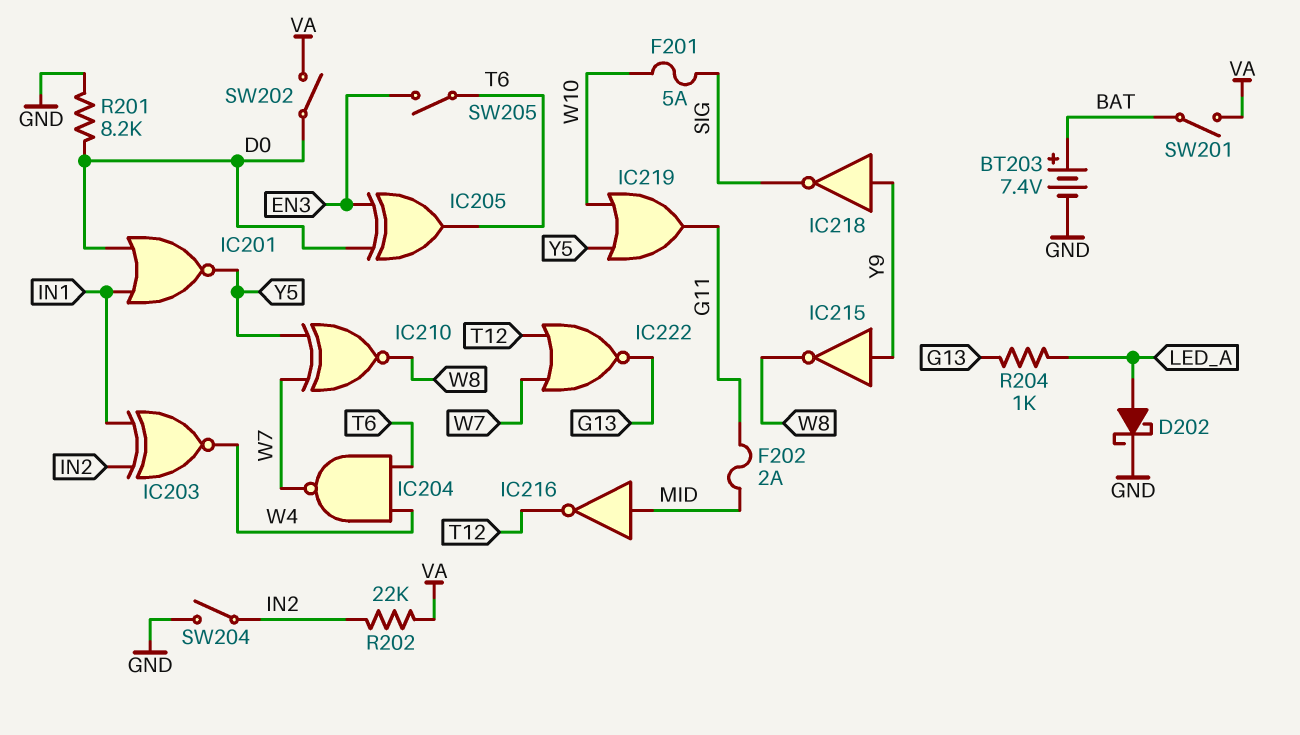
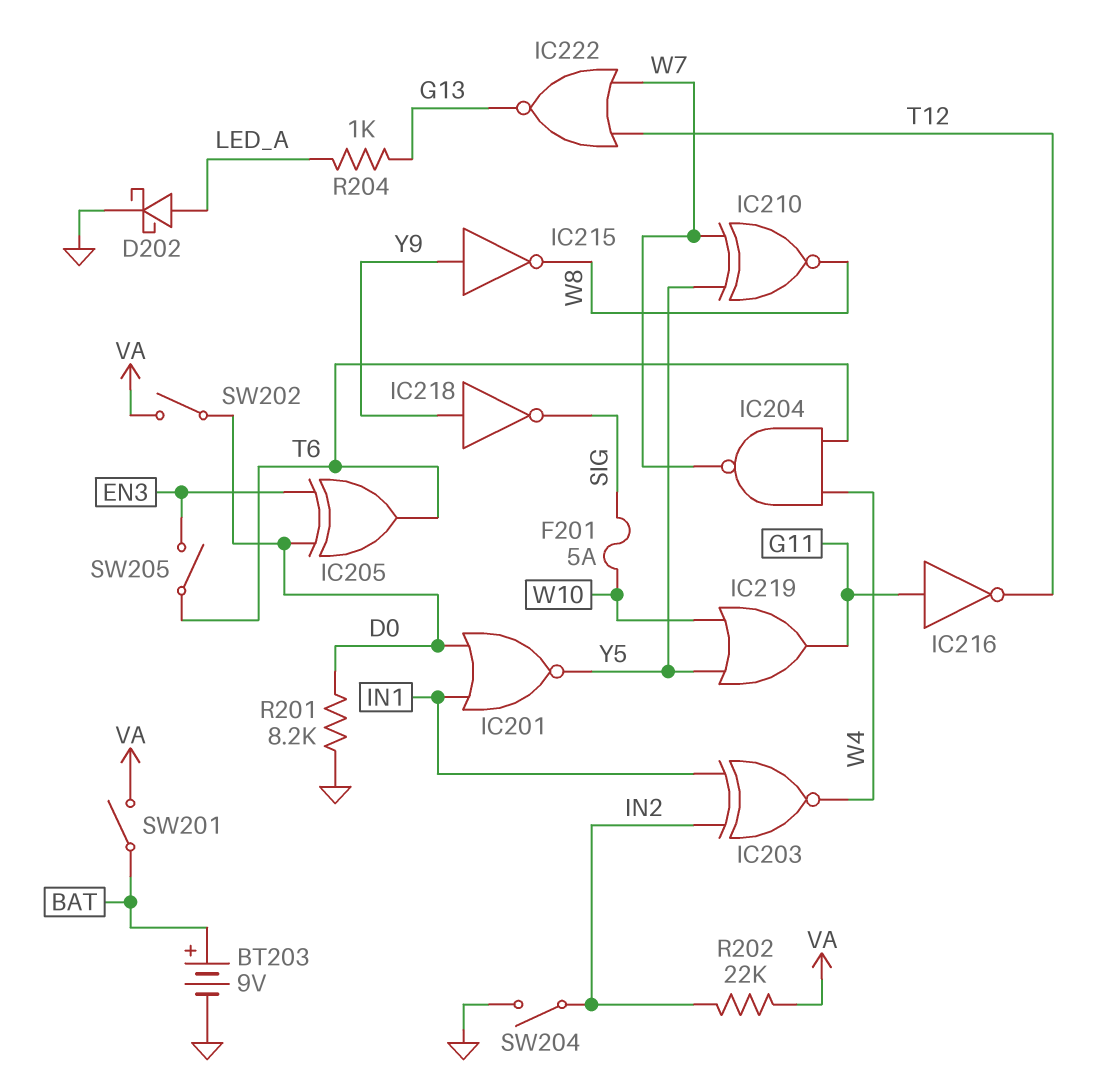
BT203: 7.4V (plus BAT, minus GND) -> 9V (plus BAT, minus GND)
F202: 2A (G11, MID) -> none
IC216: NOT (in MID, out T12) -> NOT (in G11, out T12)

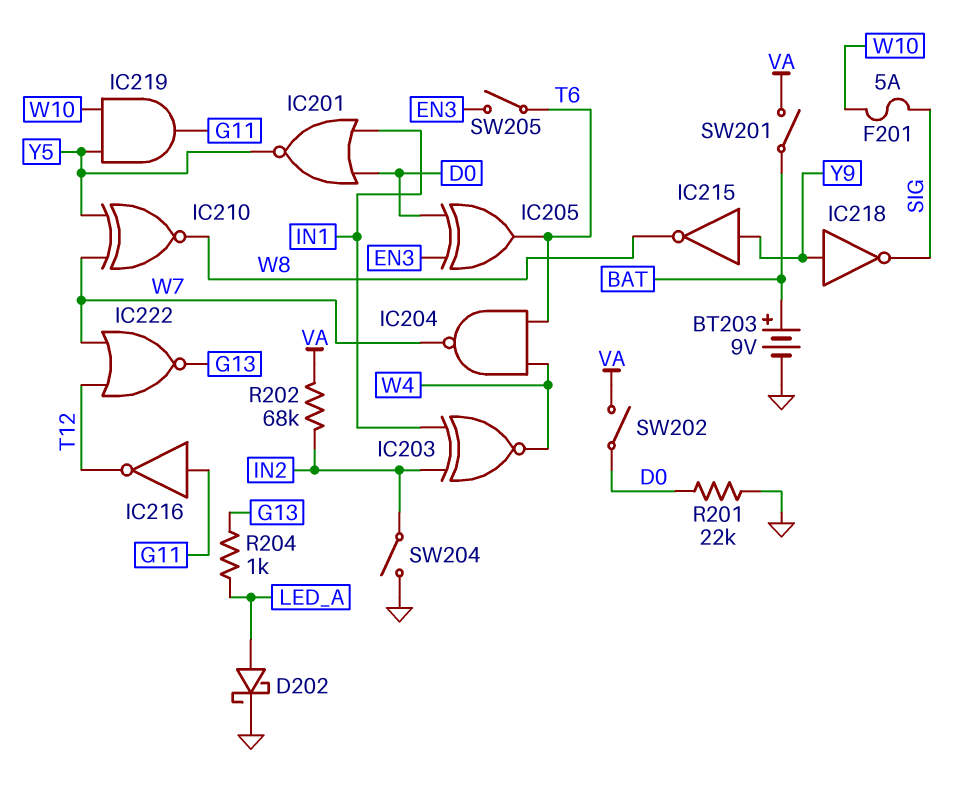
IC219: OR (in W10, in Y5, out G11) -> AND (in W10, in Y5, out G11)
R201: 8.2k (D0, GND) -> 22k (D0, GND)
R202: 22k (IN2, VA) -> 68k (IN2, VA)

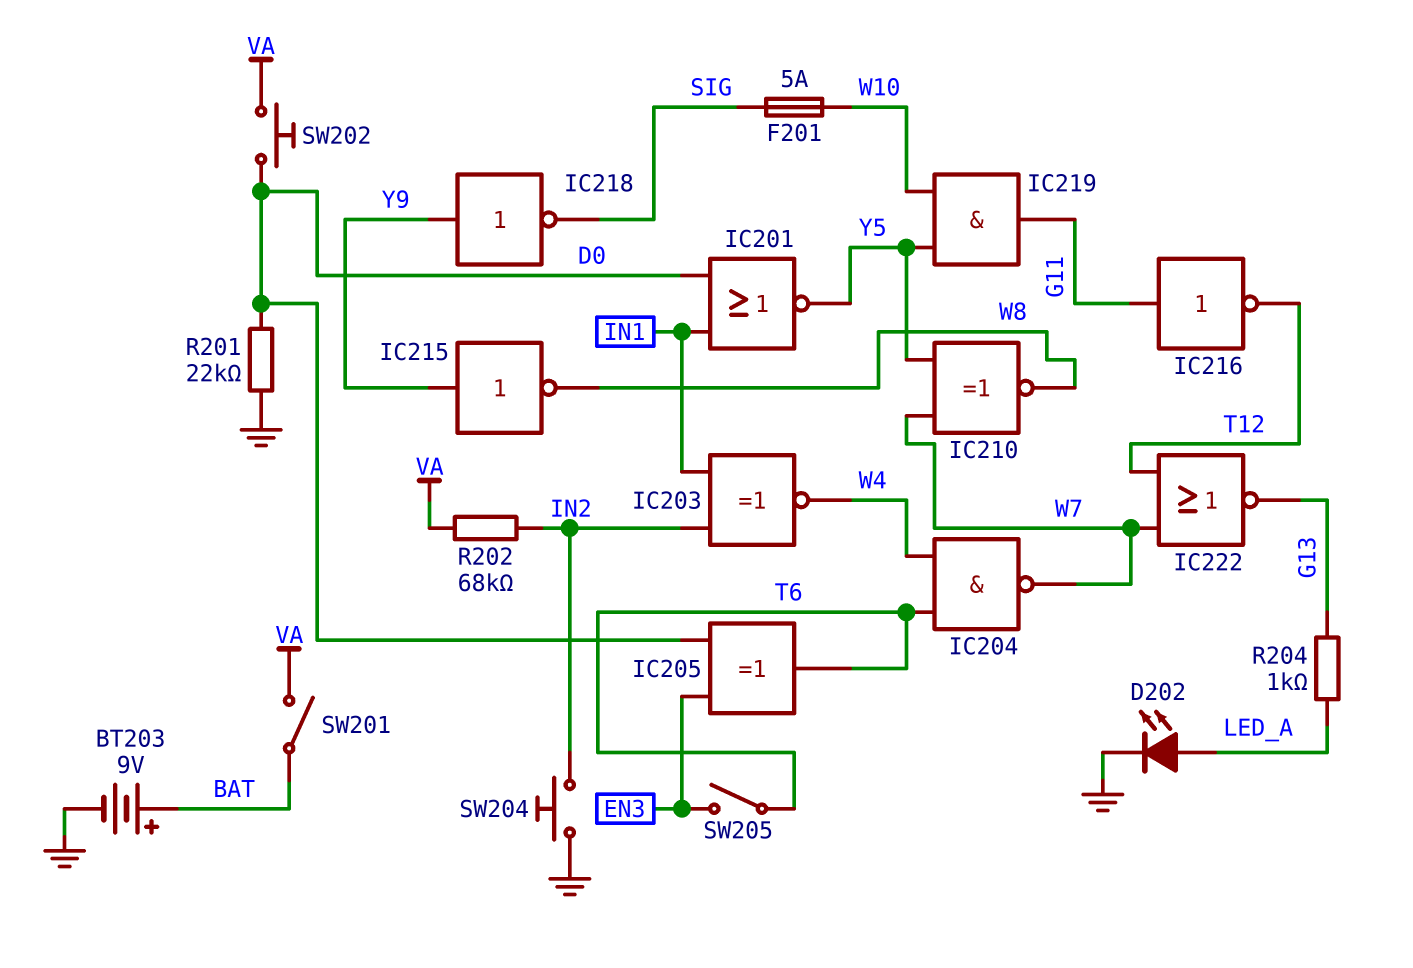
D202: schottky (A LED_A, K GND) -> LED (A LED_A, K GND)
SW202: switch (D0, VA) -> button (D0, VA)
SW204: switch (GND, IN2) -> button (GND, IN2)

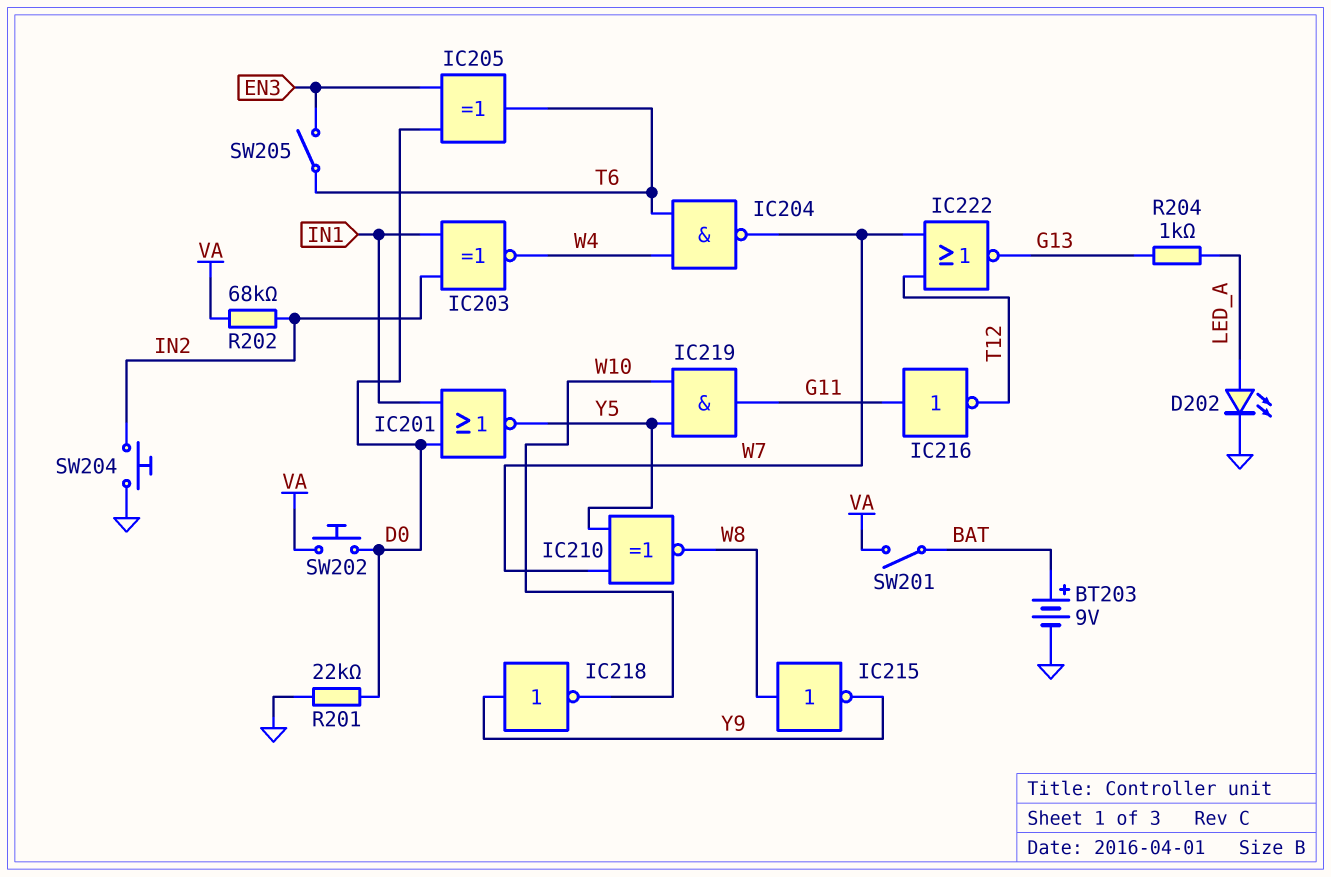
F201: 5A (SIG, W10) -> none
IC215: NOT (in Y9, out W8) -> NOT (in W8, out Y9)
IC218: NOT (in Y9, out SIG) -> NOT (in Y9, out W10)

